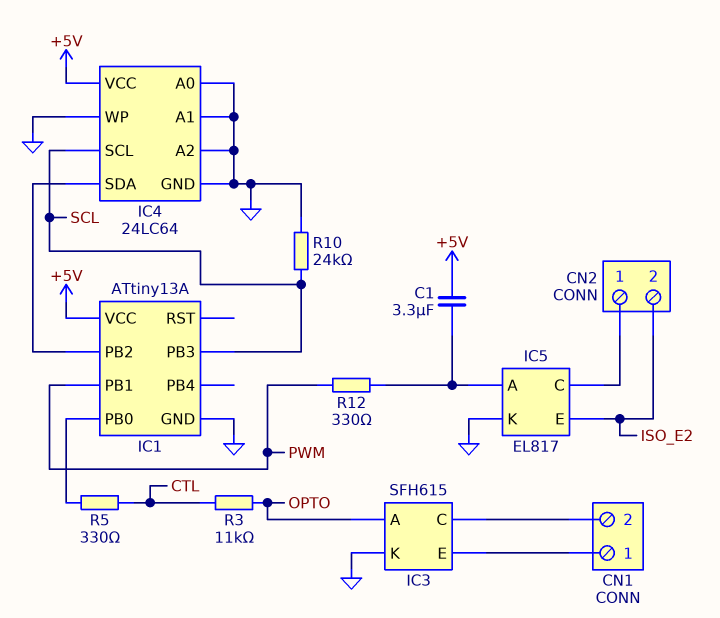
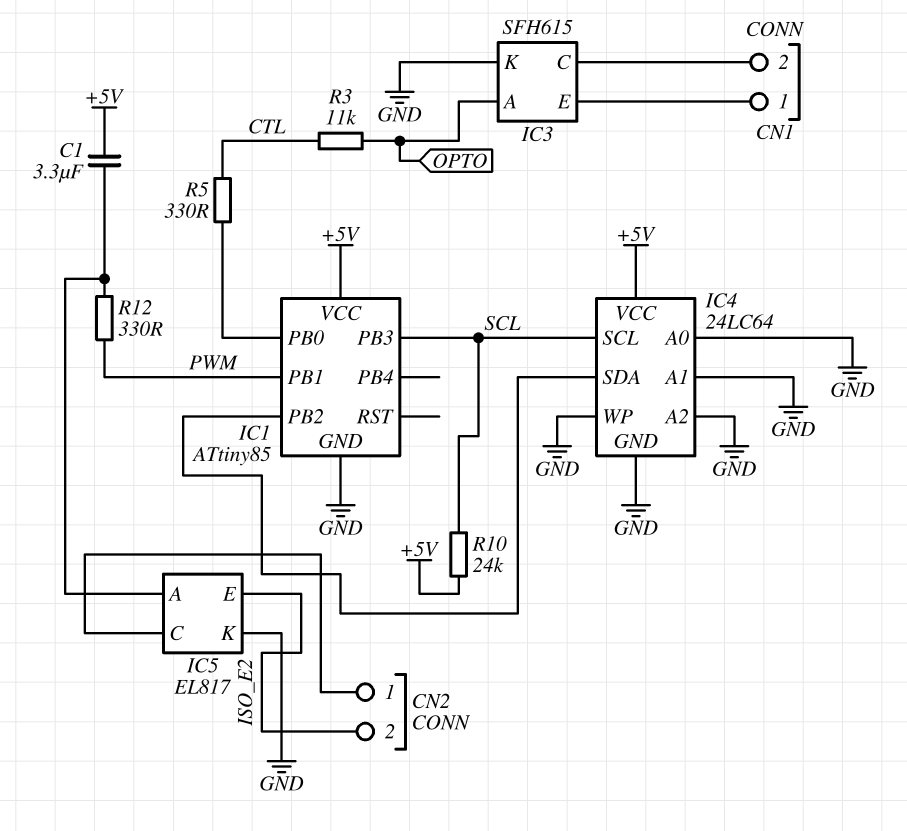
IC1: ATtiny13A -> ATtiny85
R10: 24k (GND, SCL) -> 24k (+5V, SCL)

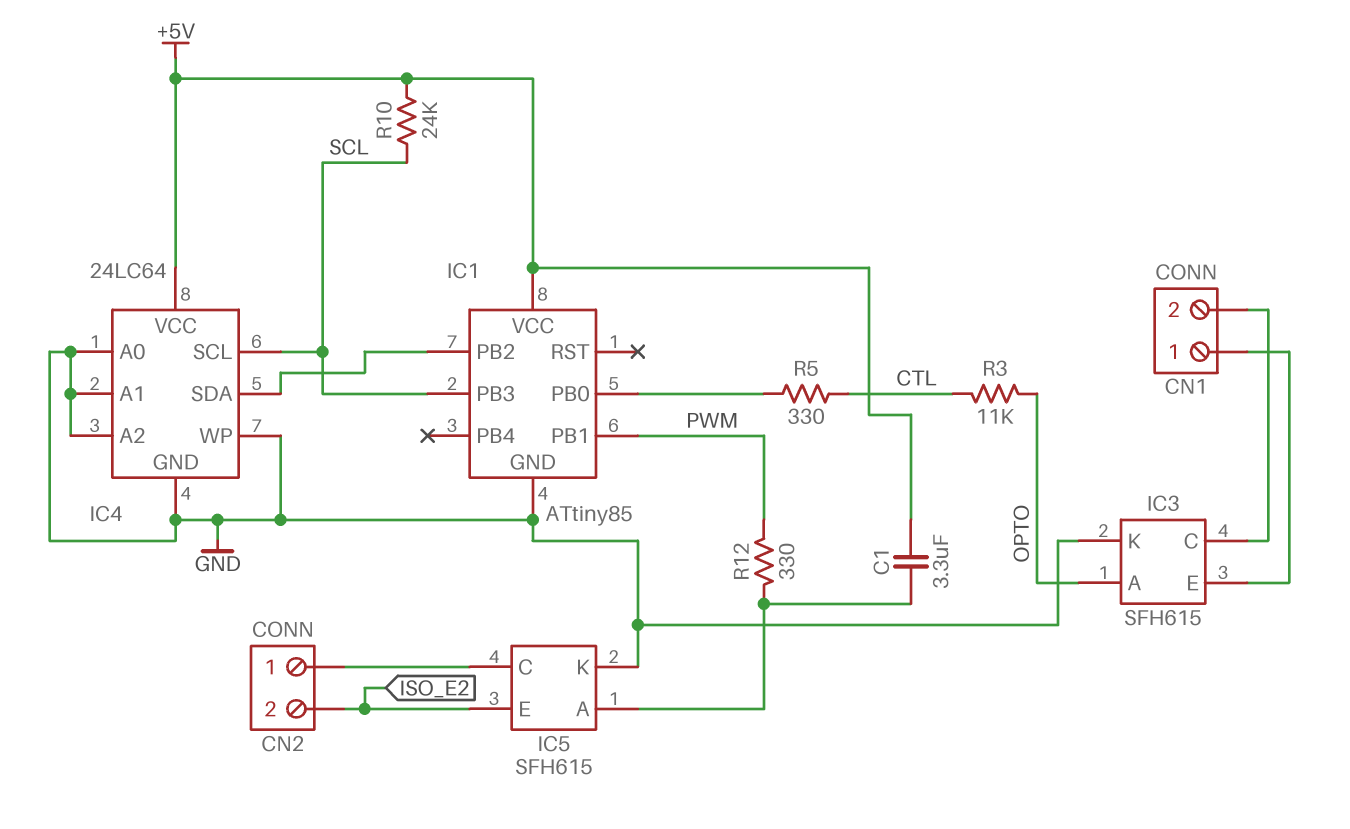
IC5: EL817 -> SFH615

